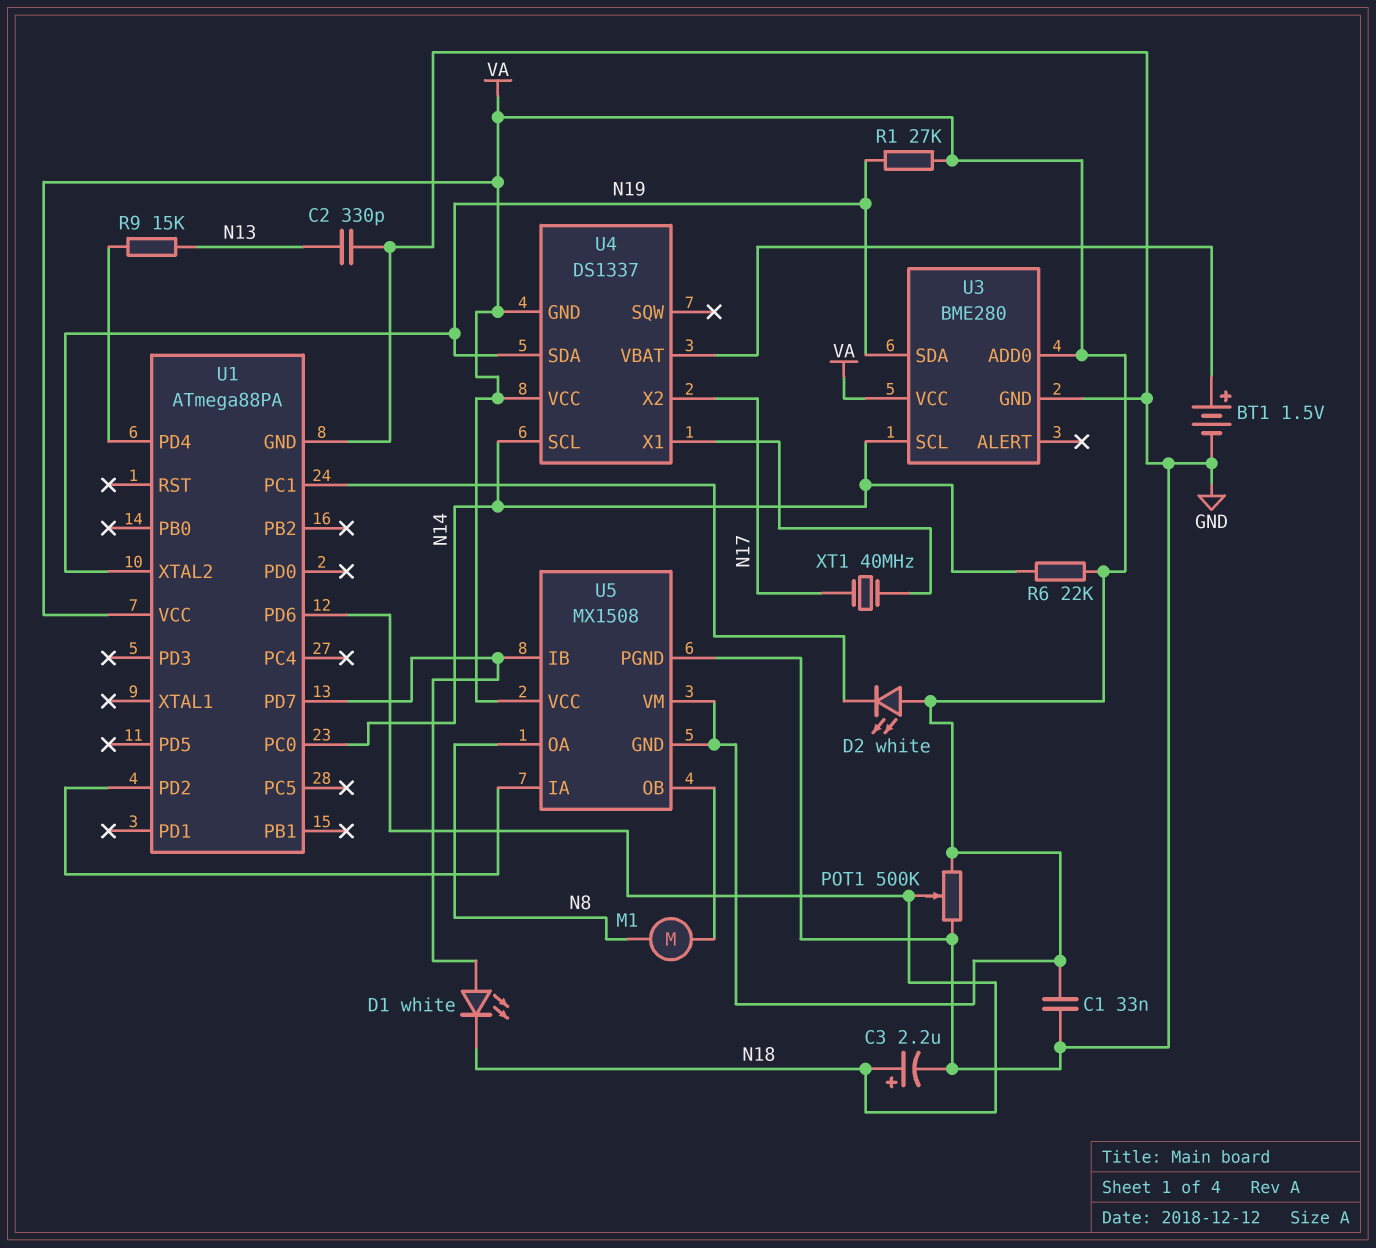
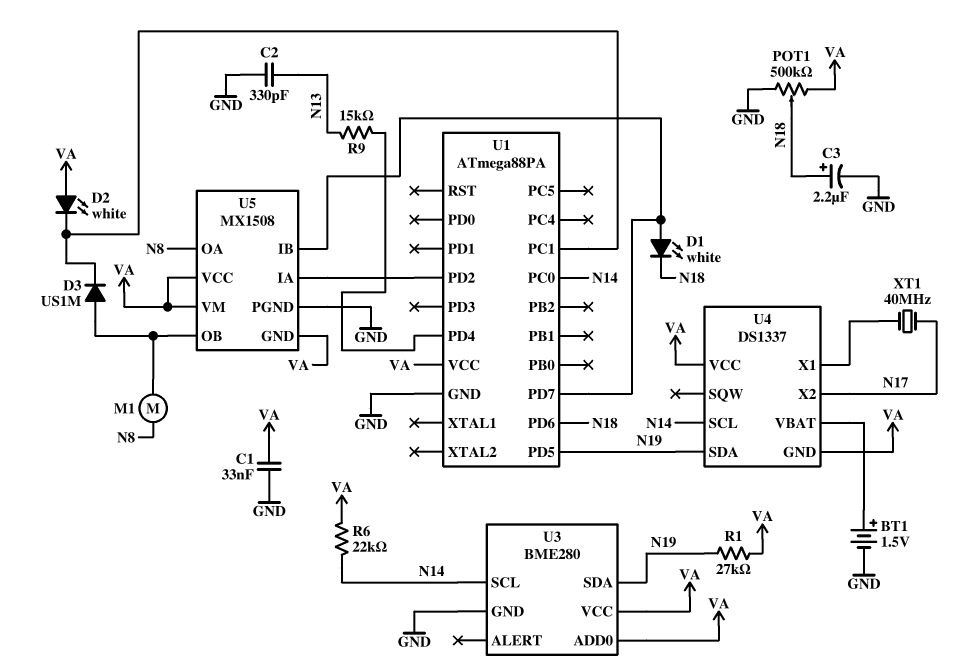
D3: none -> diode US1M (A U5/OB, K U1/PC1)
U1 pin PD5: none -> N19
U1 pin XTAL2: N19 -> none

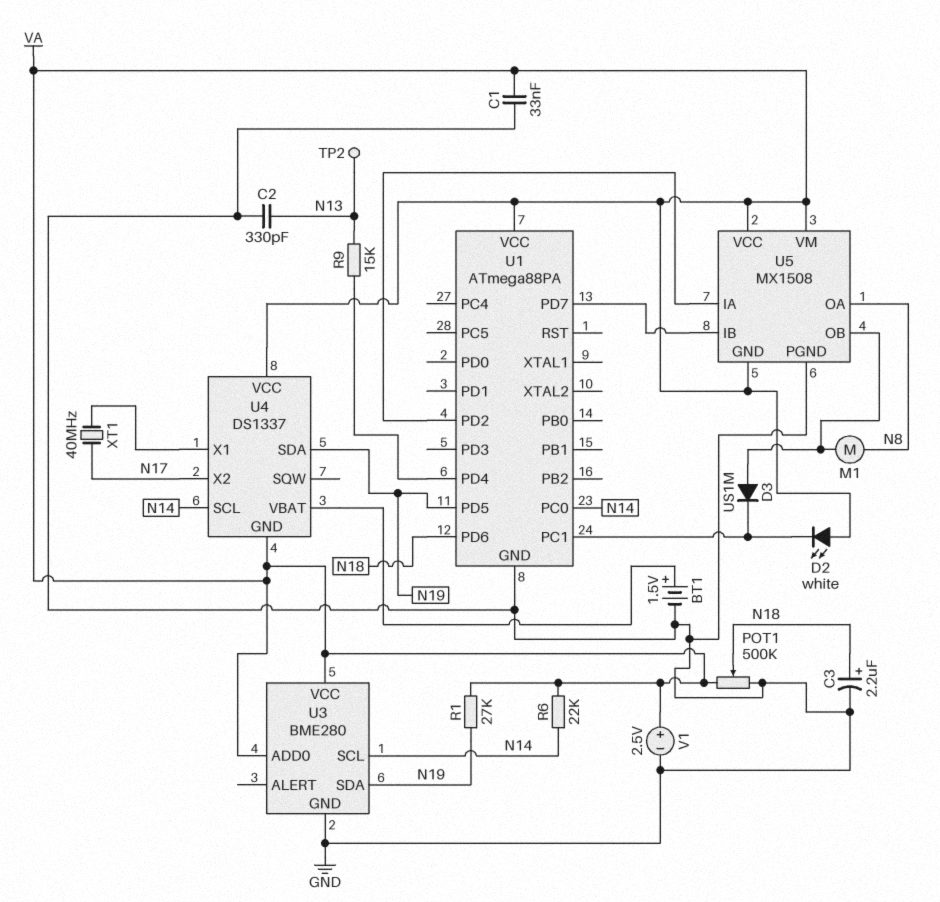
D1: LED white (A U1/PD7, K N18) -> none
TP2: none -> test point (N13)
V1: none -> 2.5V (plus VA, minus GND)

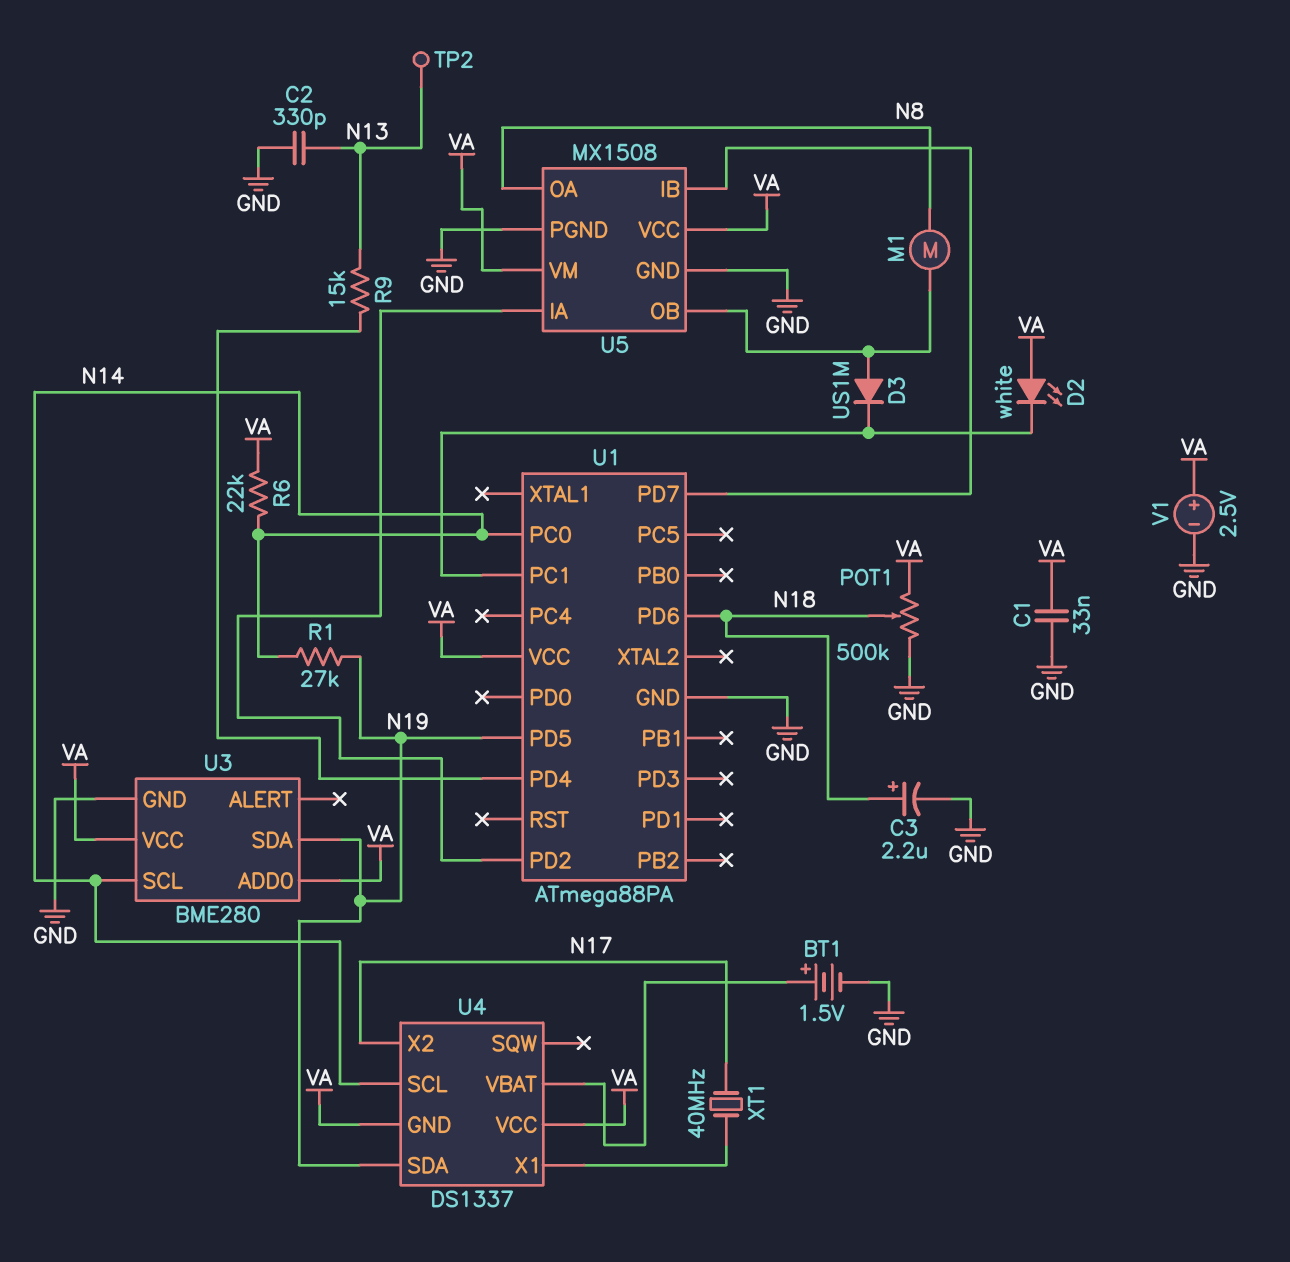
R1: 27k (N19, VA) -> 27k (N14, N19)
U5 pin GND: VA -> GND

